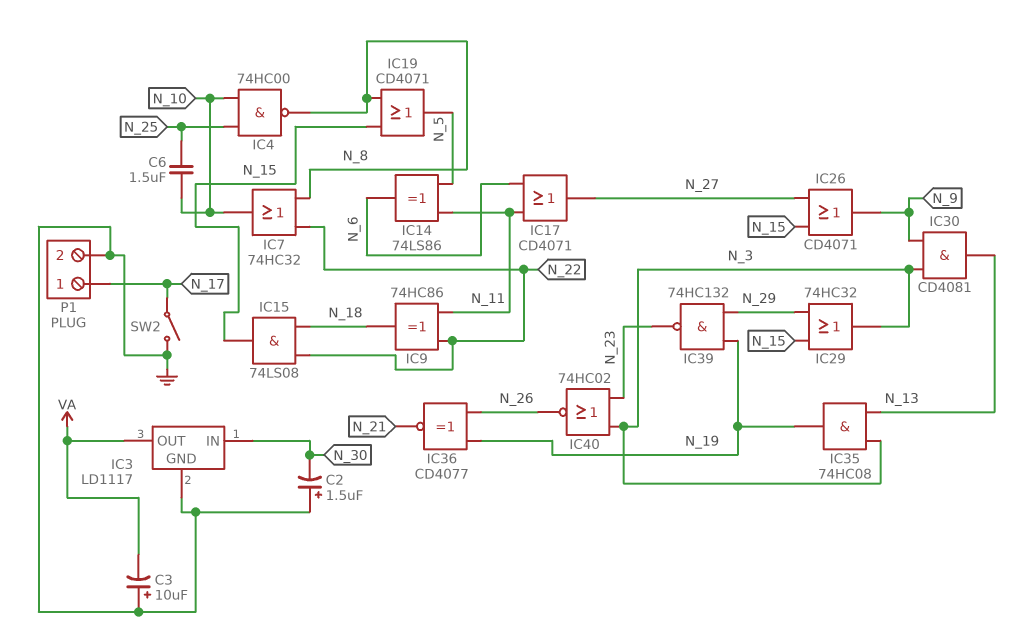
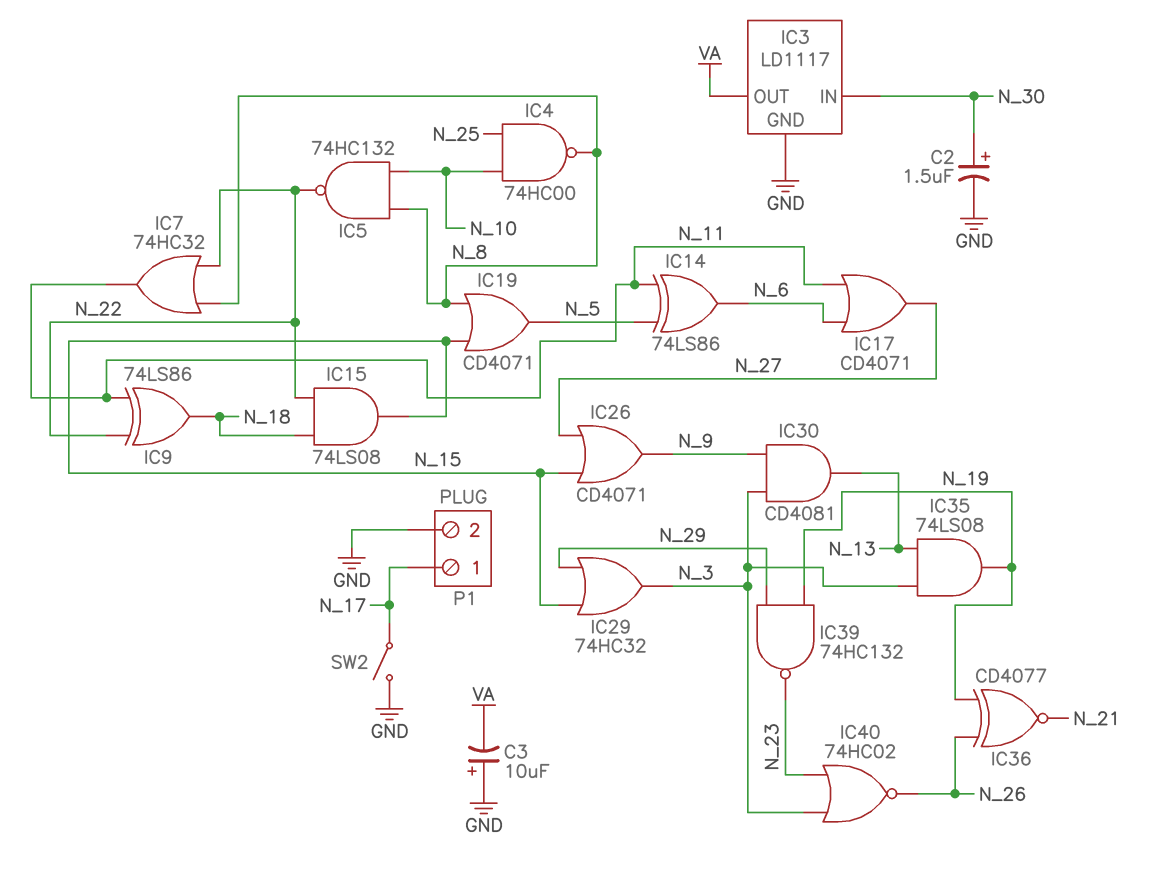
C2: 1.5uF (plus GND, minus N_30) -> 1.5uF (plus N_30, minus GND)
C6: 1.5uF (N_10, N_25) -> none
IC5: none -> NAND 74HC132 (in N_8, in N_10, out N_22)
IC7: OR 74HC32 (in N_8, in N_22, out N_10) -> OR 74HC32 (in N_8, in N_22, out N_11)
IC9: XOR 74HC86 (in N_11, in N_22, out N_18) -> XOR 74LS86 (in N_11, in N_22, out N_18)
IC35: AND 74HC08 (in N_3, in N_13, out N_19) -> AND 74LS08 (in N_3, in N_13, out N_19)

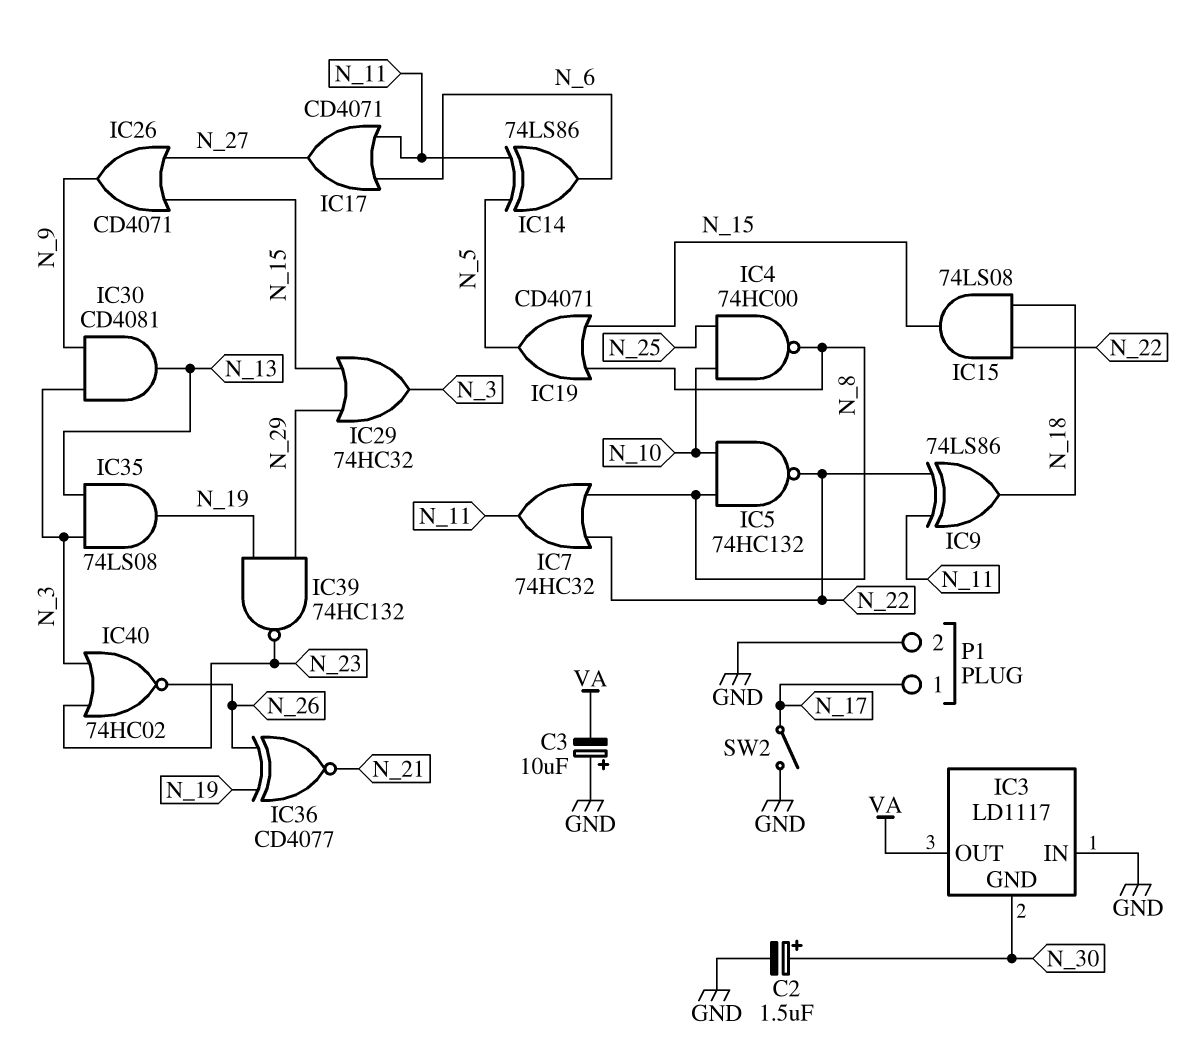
IC3 pin GND: GND -> N_30
IC3 pin IN: N_30 -> GND

